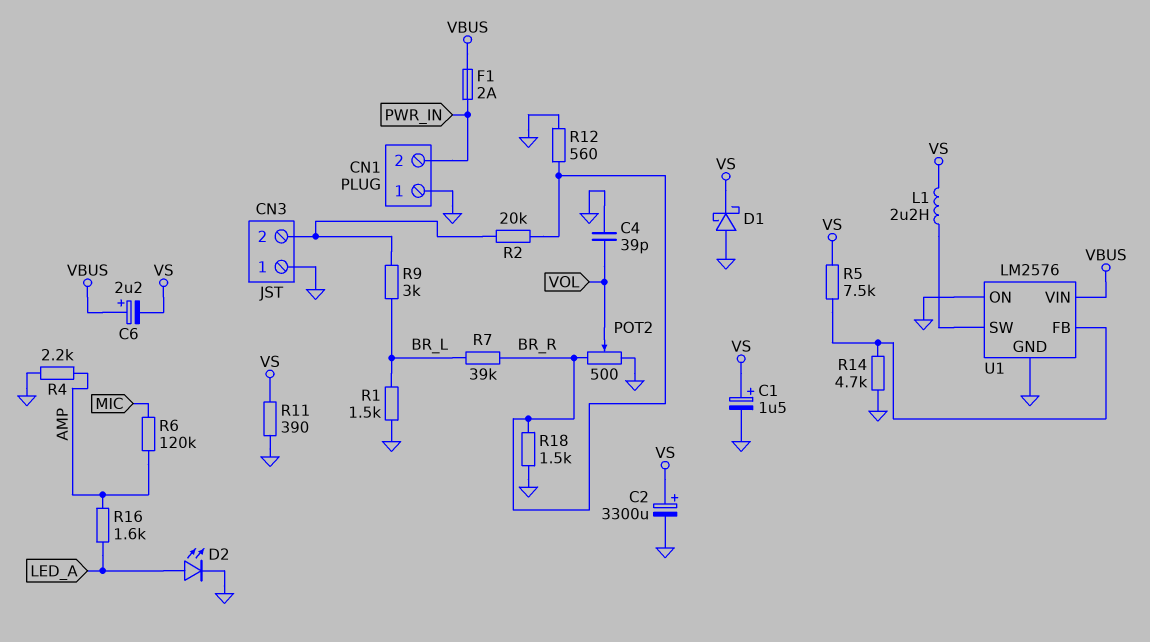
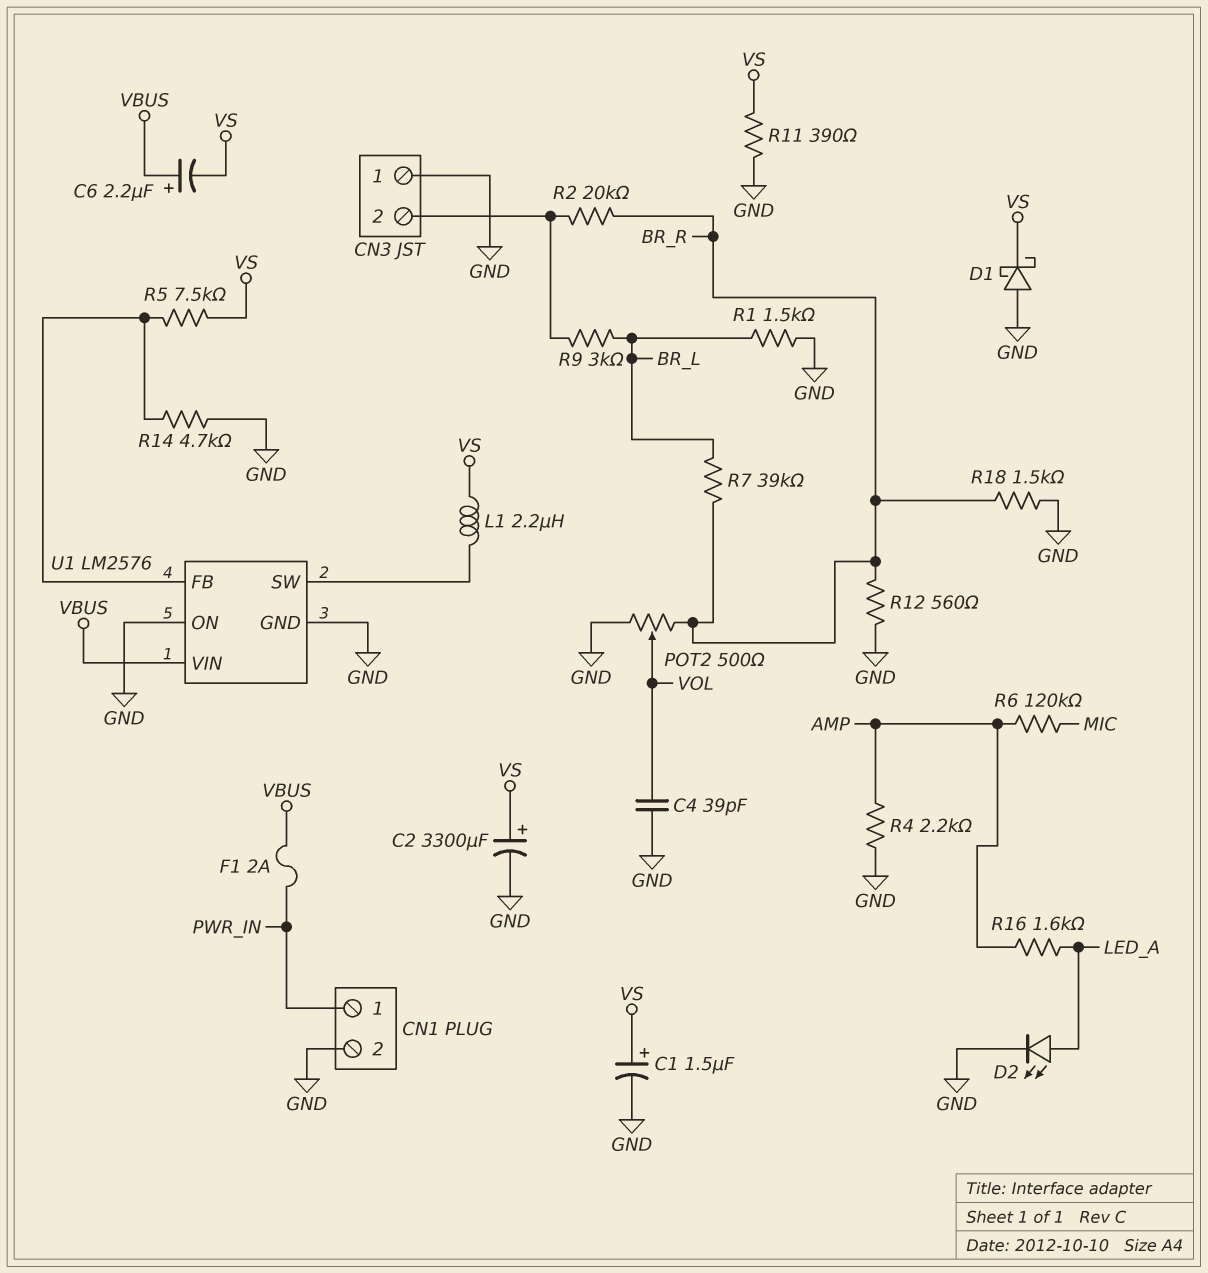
CN1 pin 1: GND -> PWR_IN
CN1 pin 2: PWR_IN -> GND

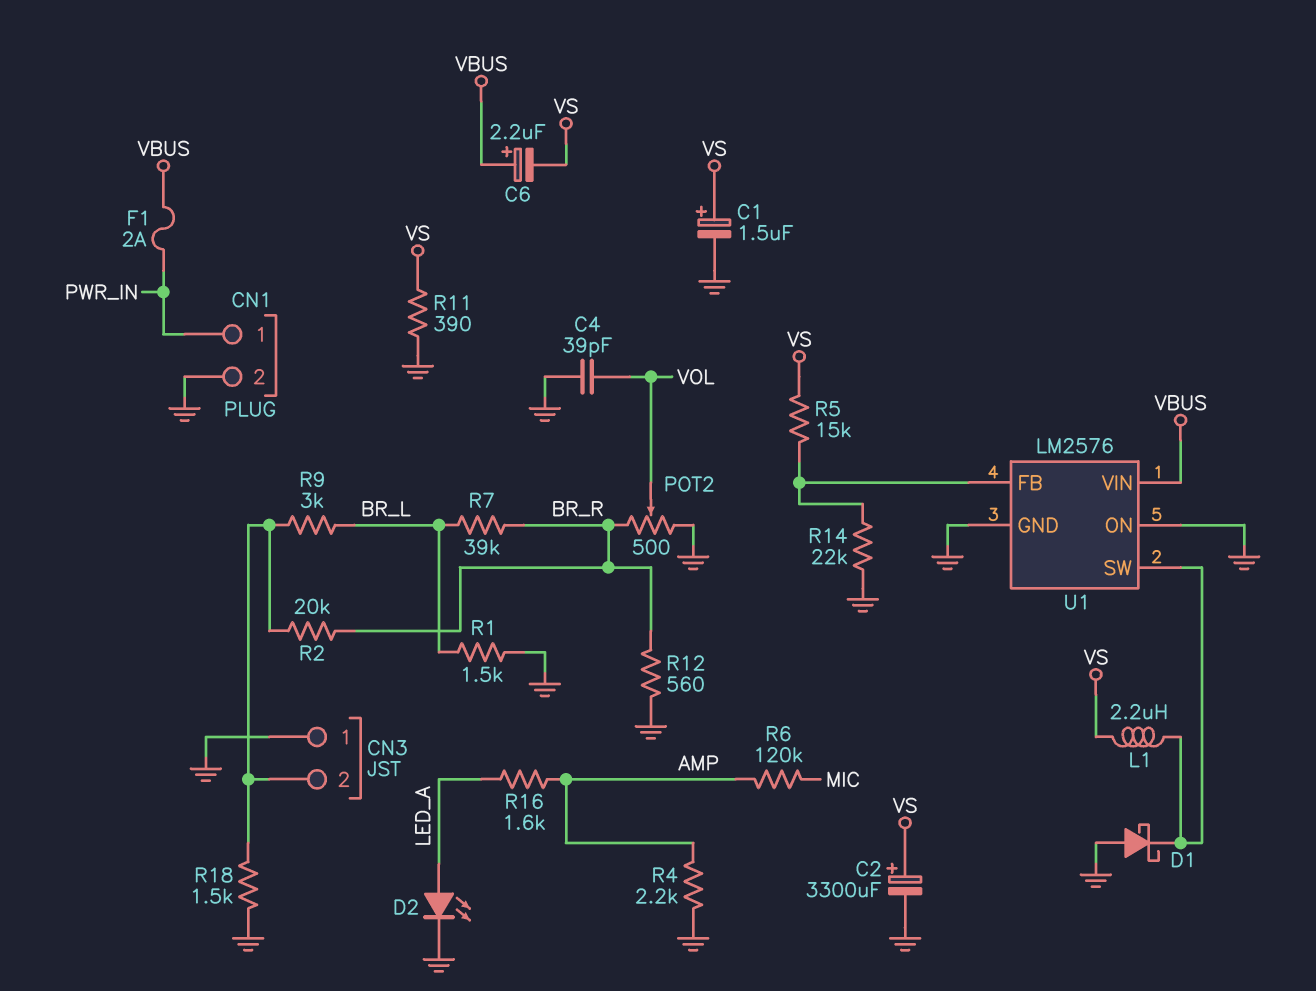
D1: schottky (A GND, K VS) -> schottky (A GND, K U1/SW)
R5: 7.5k (U1/FB, VS) -> 15k (U1/FB, VS)
R14: 4.7k (GND, U1/FB) -> 22k (GND, U1/FB)
R18: 1.5k (BR_R, GND) -> 1.5k (CN3/2, GND)

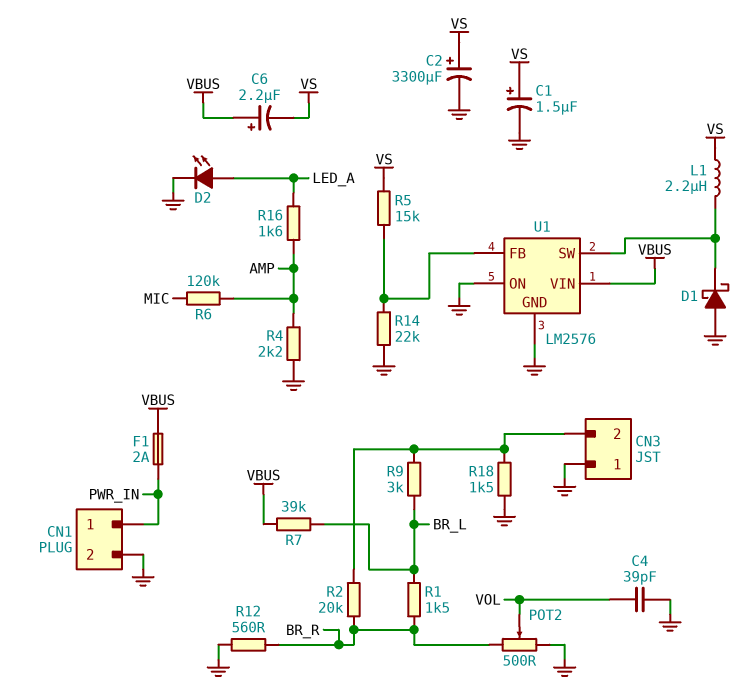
R1: 1.5k (BR_L, GND) -> 1.5k (BR_L, BR_R)
R7: 39k (BR_L, BR_R) -> 39k (BR_L, VBUS)
R11: 390 (GND, VS) -> none

